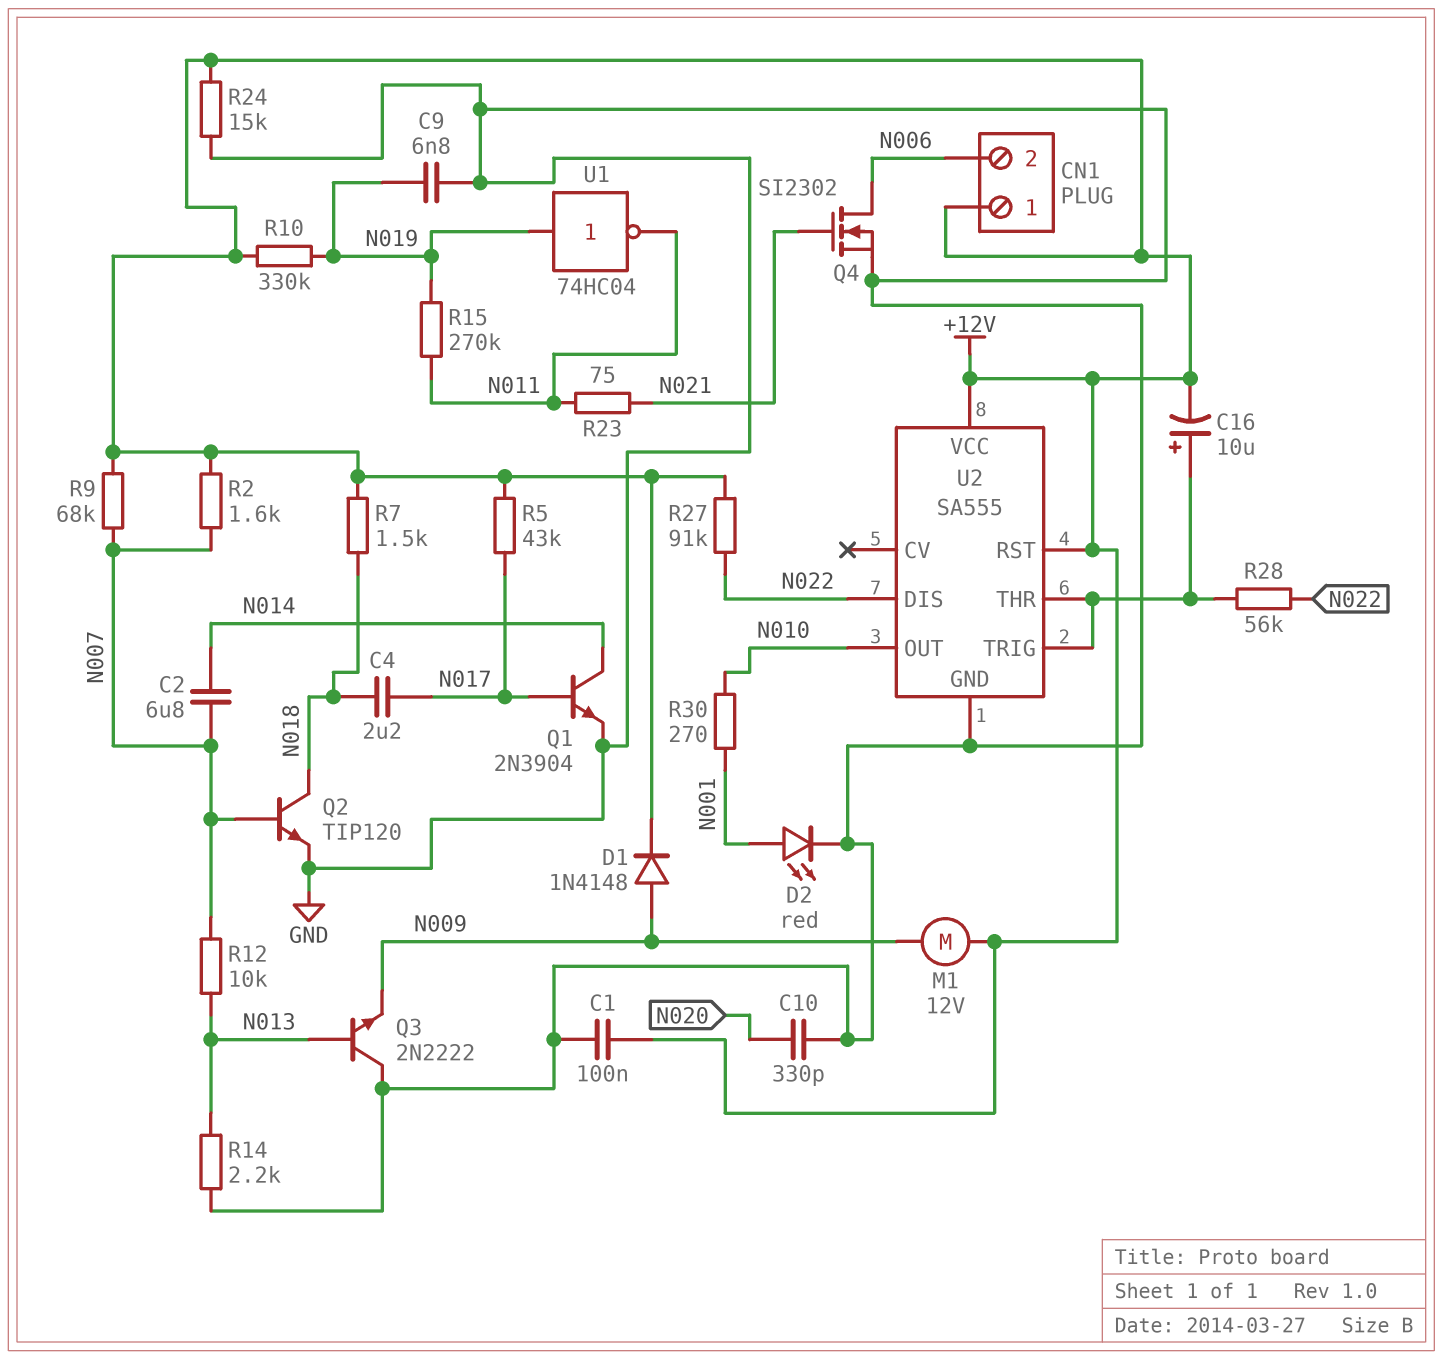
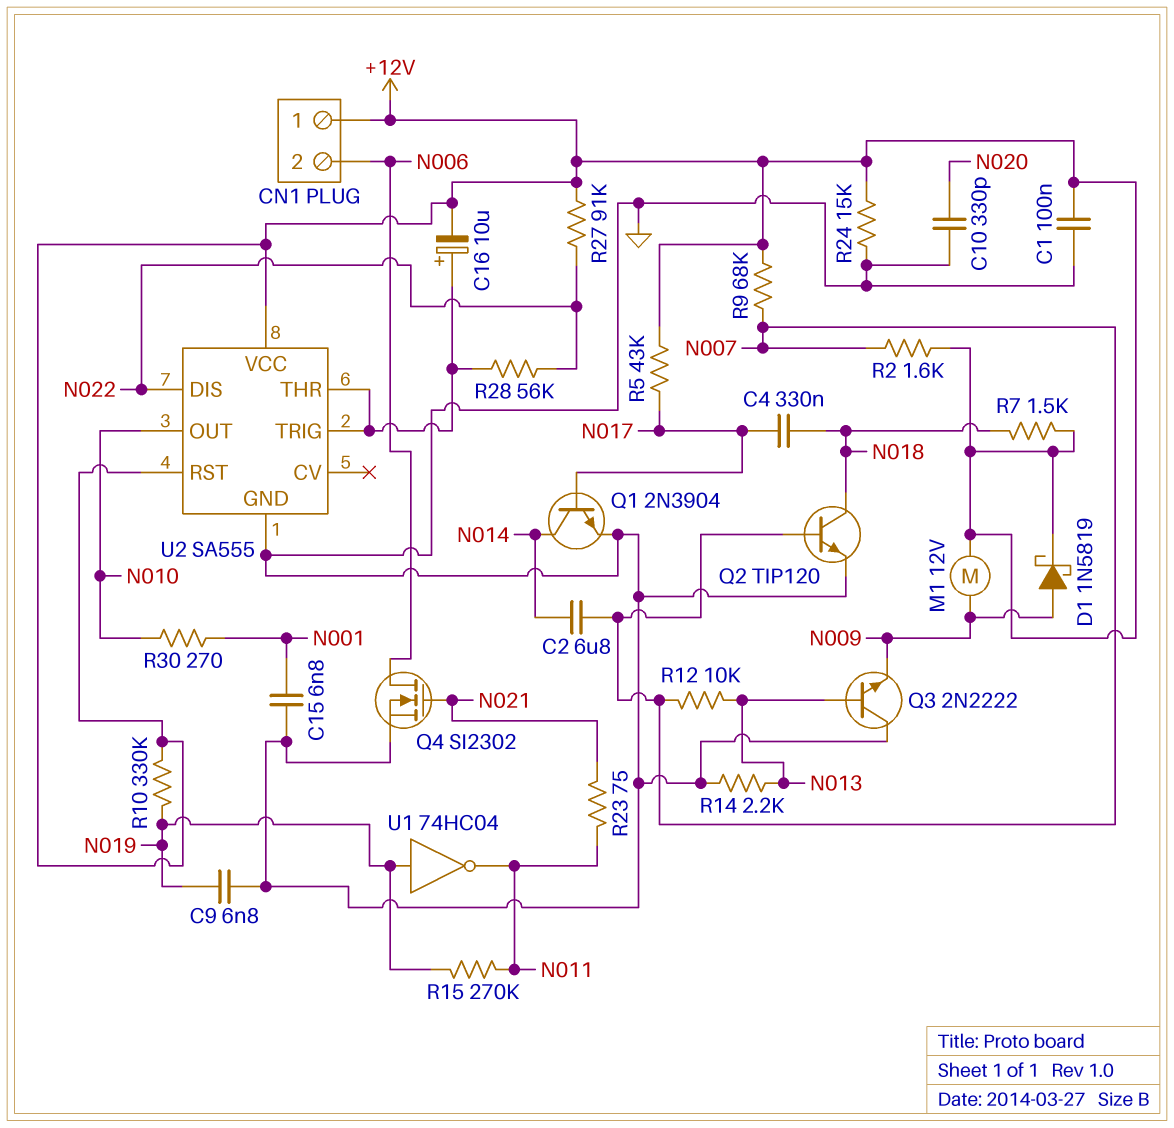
C4: 2.2uF (N017, N018) -> 330nF (N017, N018)
C15: none -> 6.8nF (GND, N001)
D1: diode 1N4148 (A N009, K +12V) -> schottky 1N5819 (A N009, K +12V)
D2: LED red (A N001, K GND) -> none

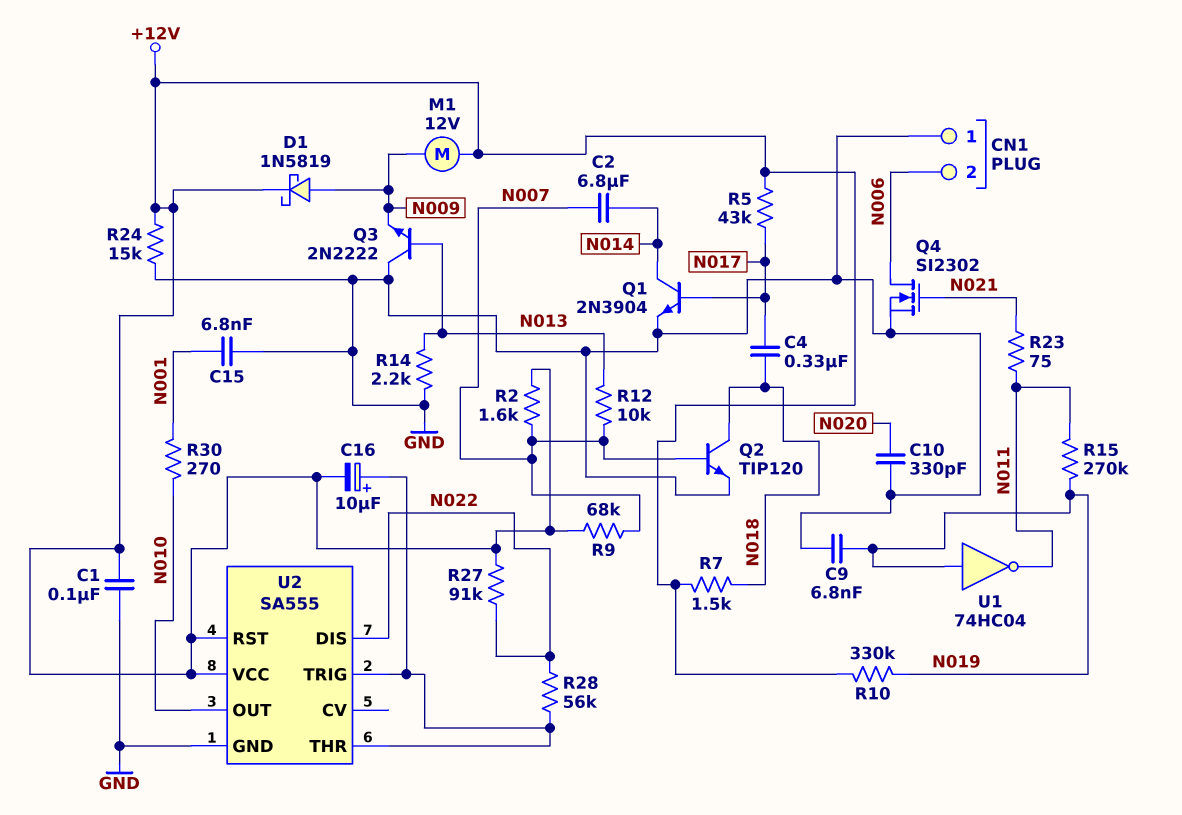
CN1 pin 1: +12V -> GND

